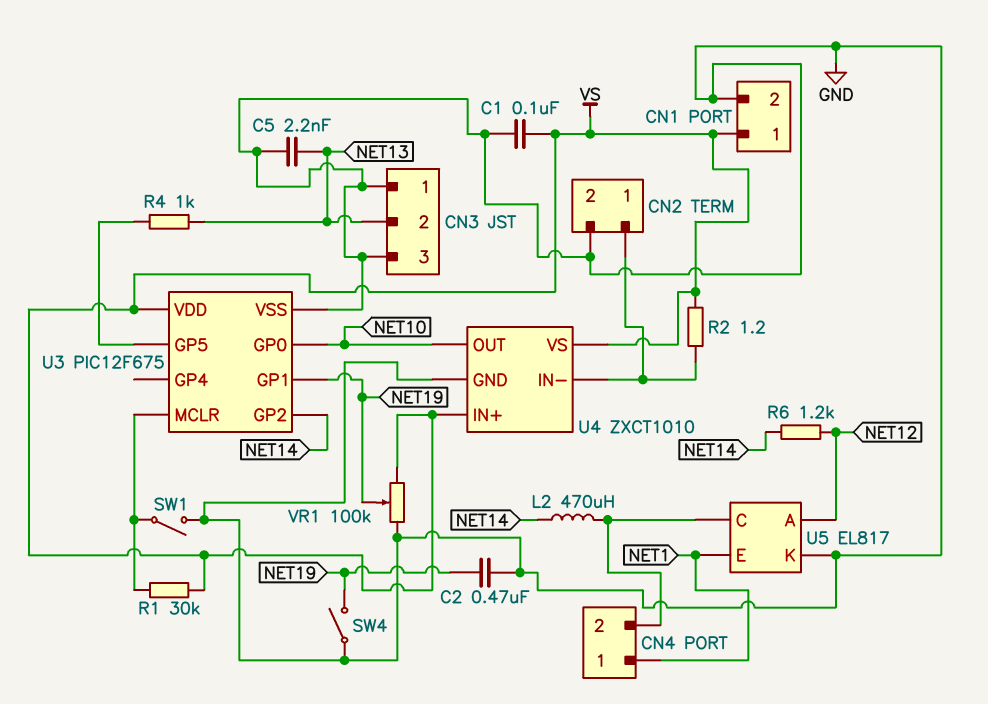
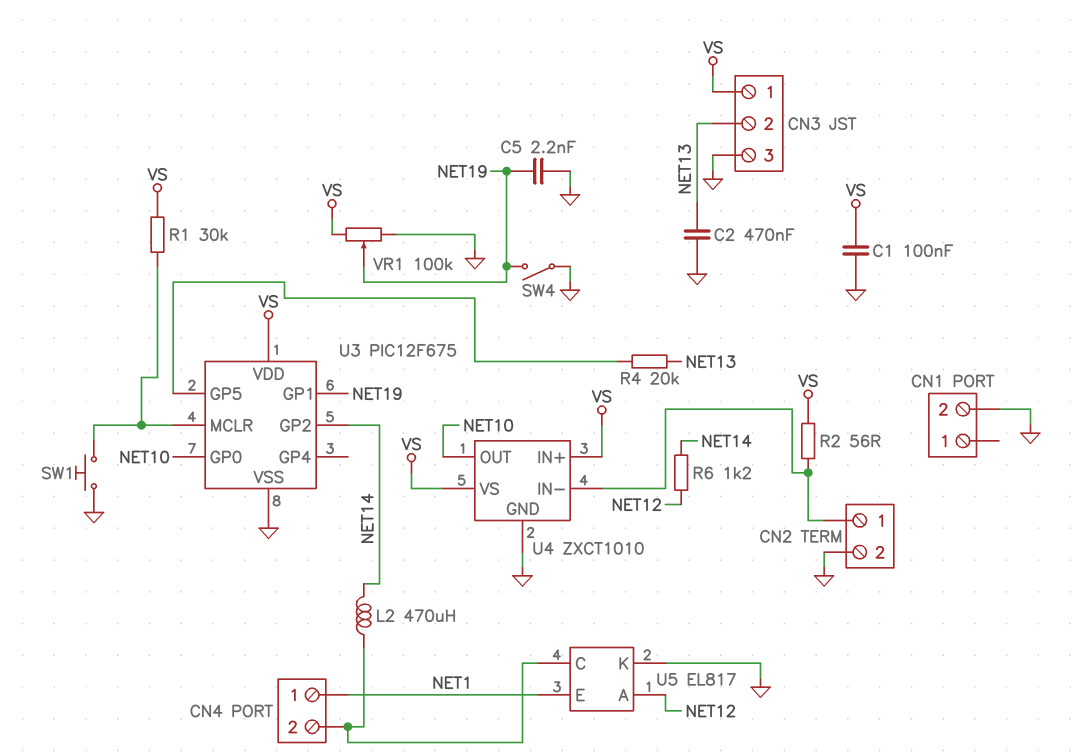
C2: 470nF (GND, NET19) -> 470nF (GND, NET13)
C5: 2.2nF (GND, NET13) -> 2.2nF (GND, NET19)
CN1 pin 1: VS -> none
CN3 pin 1: GND -> VS
R2: 1.2 (CN2/1, VS) -> 56 (CN2/1, VS)
R4: 1k (NET13, U3/GP5) -> 20k (NET13, U3/GP5)
SW1: switch (GND, U3/MCLR) -> button (GND, U3/MCLR)

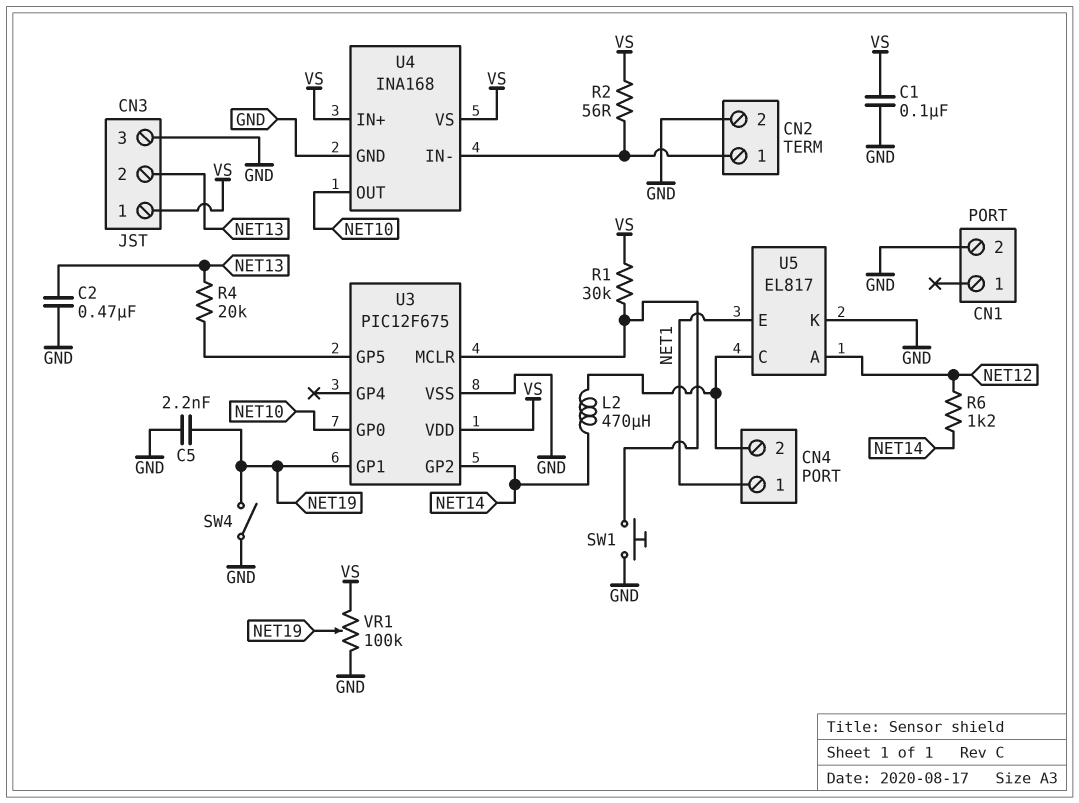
U4: ZXCT1010 -> INA168

